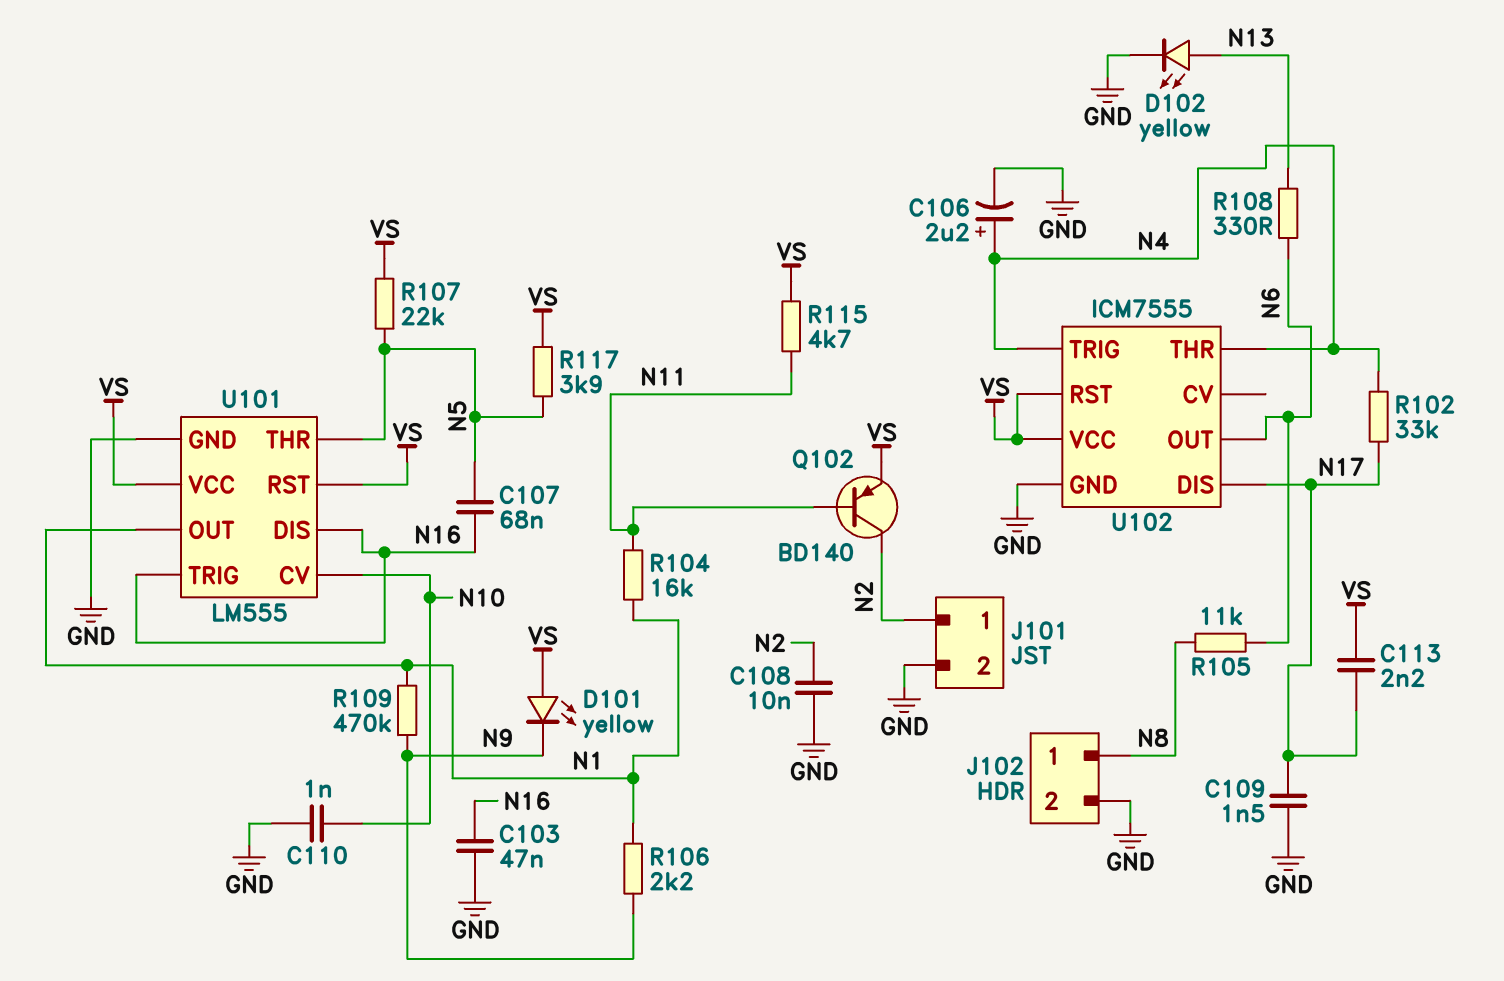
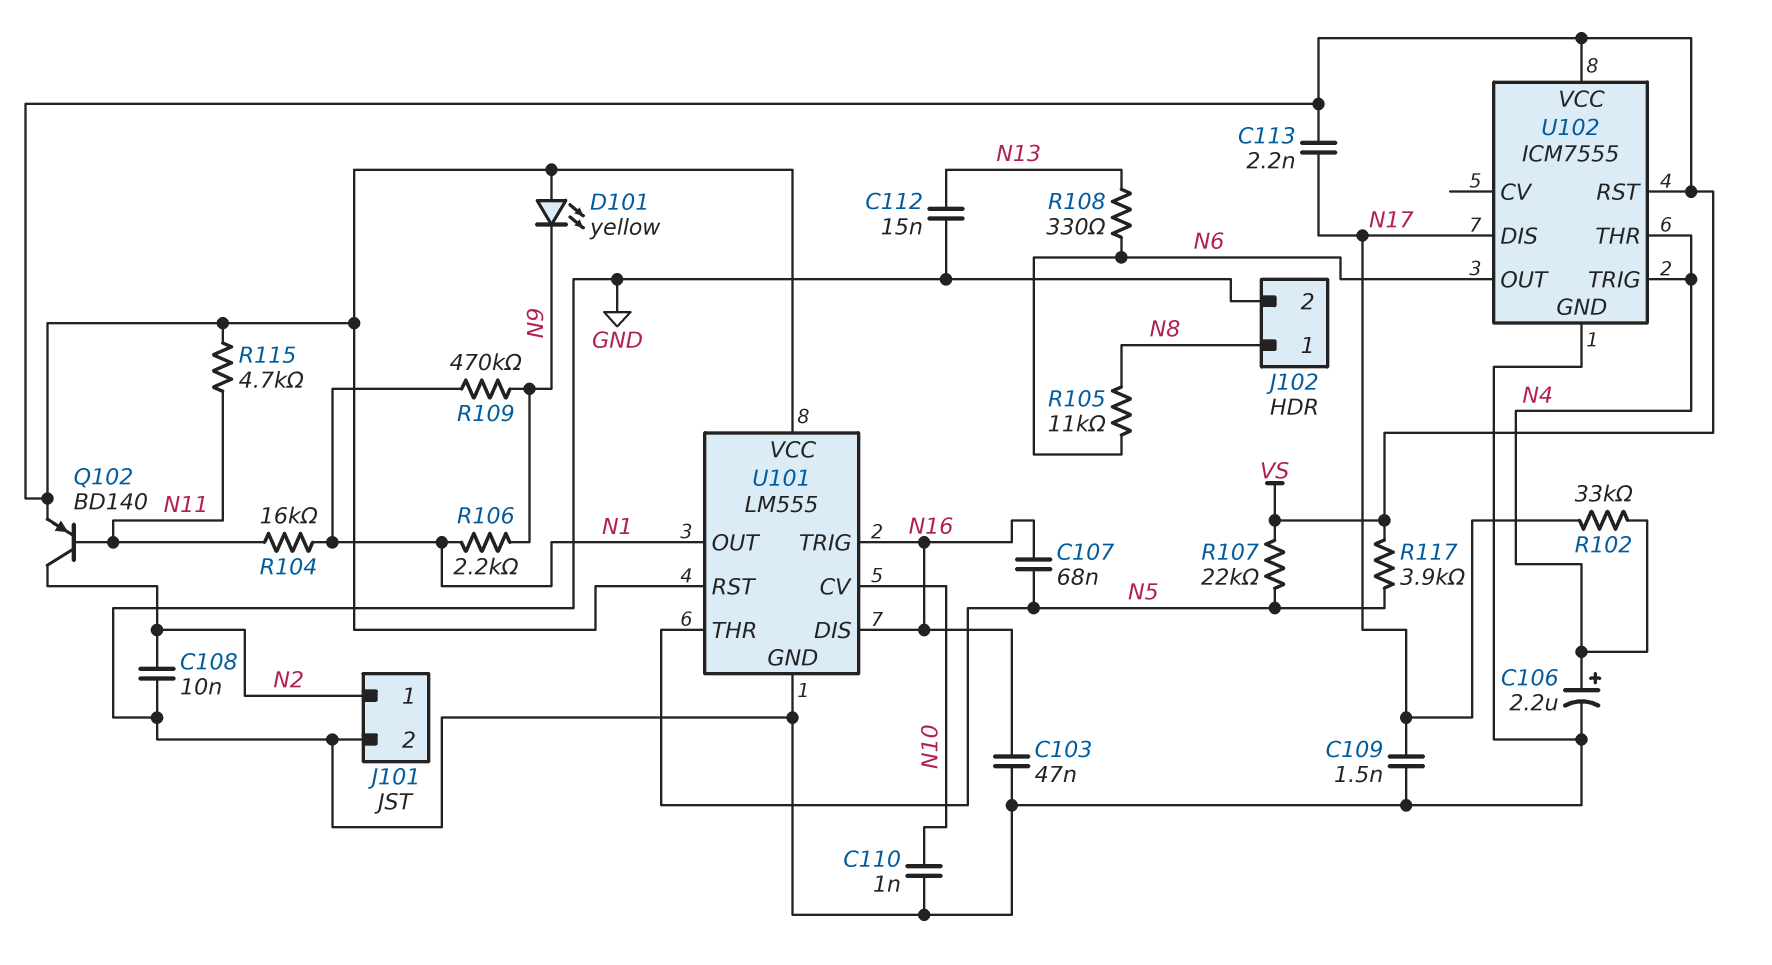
C112: none -> 15nF (GND, N13)
D102: LED yellow (A N13, K GND) -> none

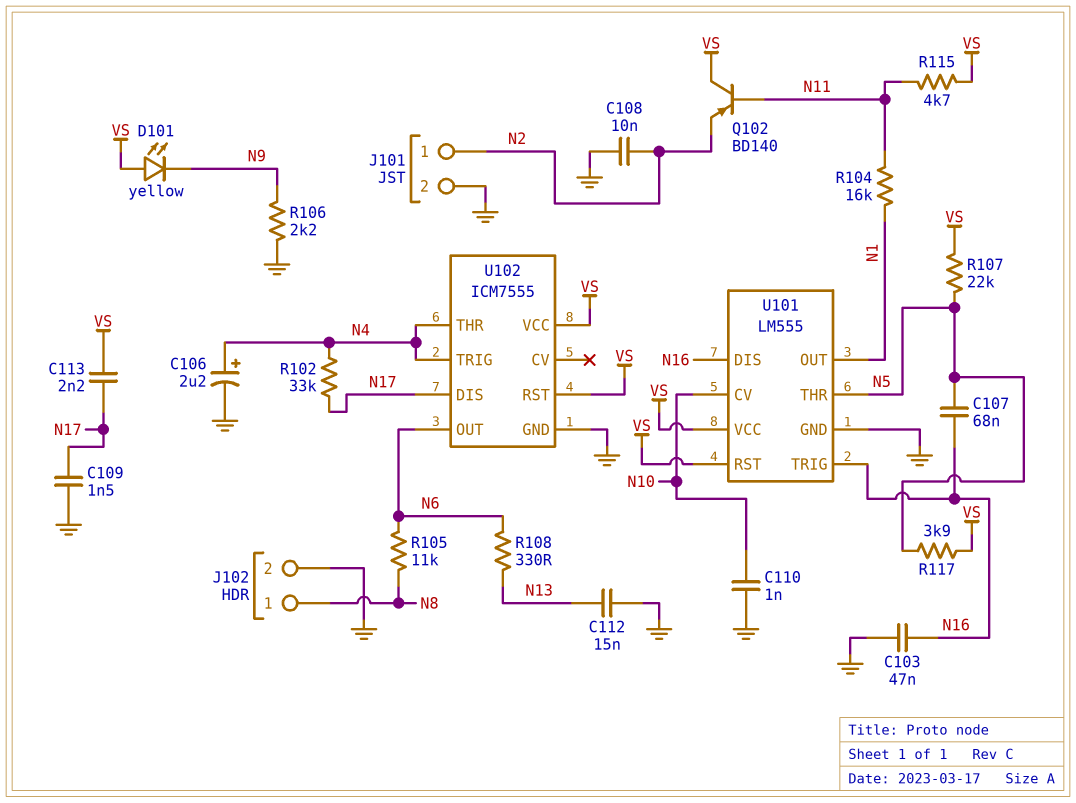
Q102: PNP BD140 (B N11, C N2, E VS) -> PNP BD140 (B N11, C VS, E N2)
R106: 2.2k (N1, N9) -> 2.2k (GND, N9)
R109: 470k (N1, N9) -> none

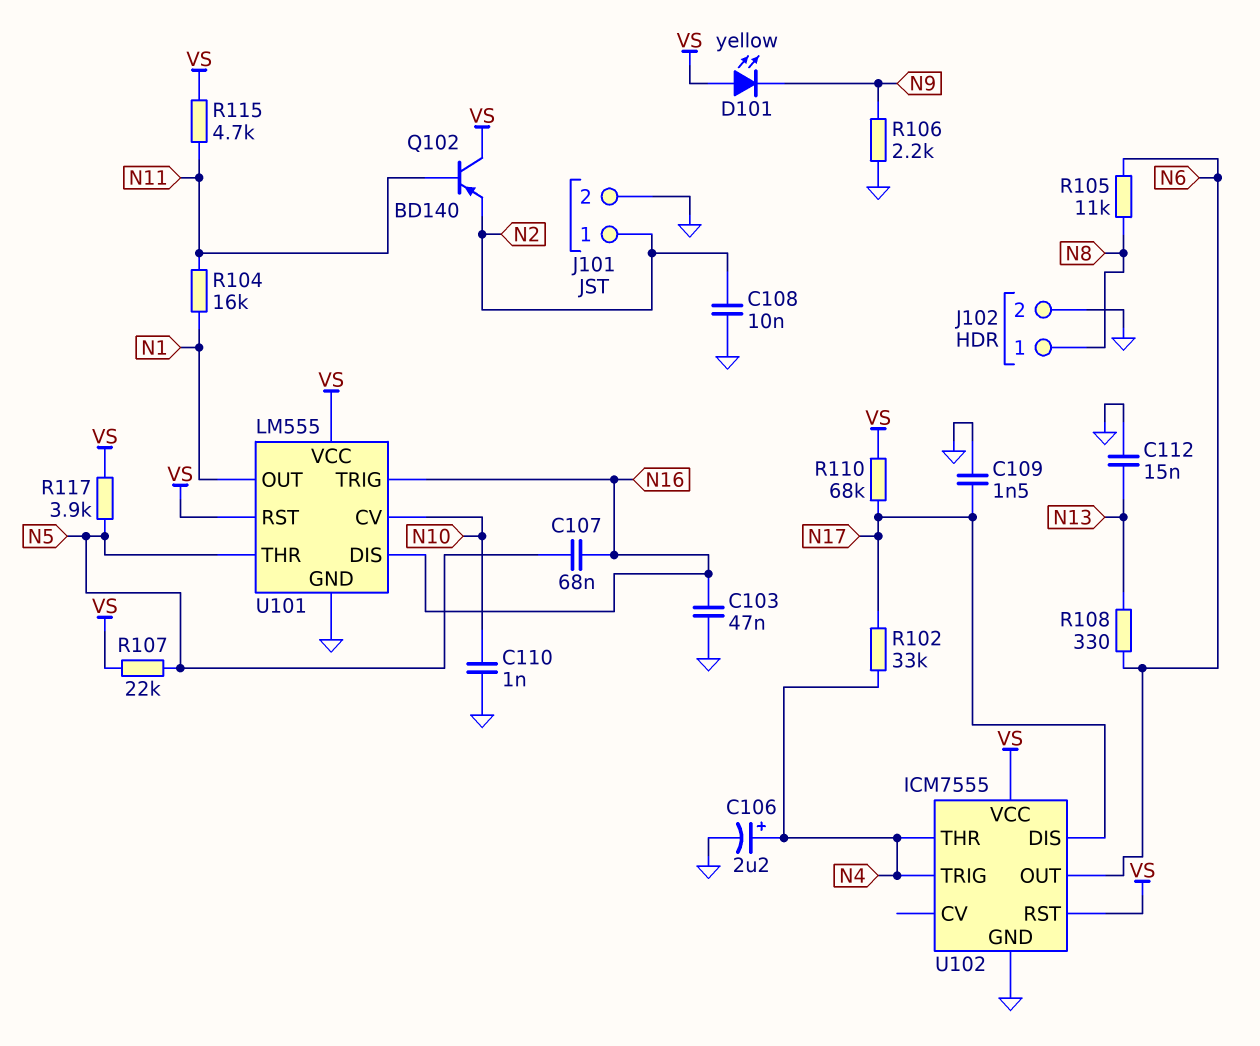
C113: 2.2nF (N17, VS) -> none
R110: none -> 68k (N17, VS)

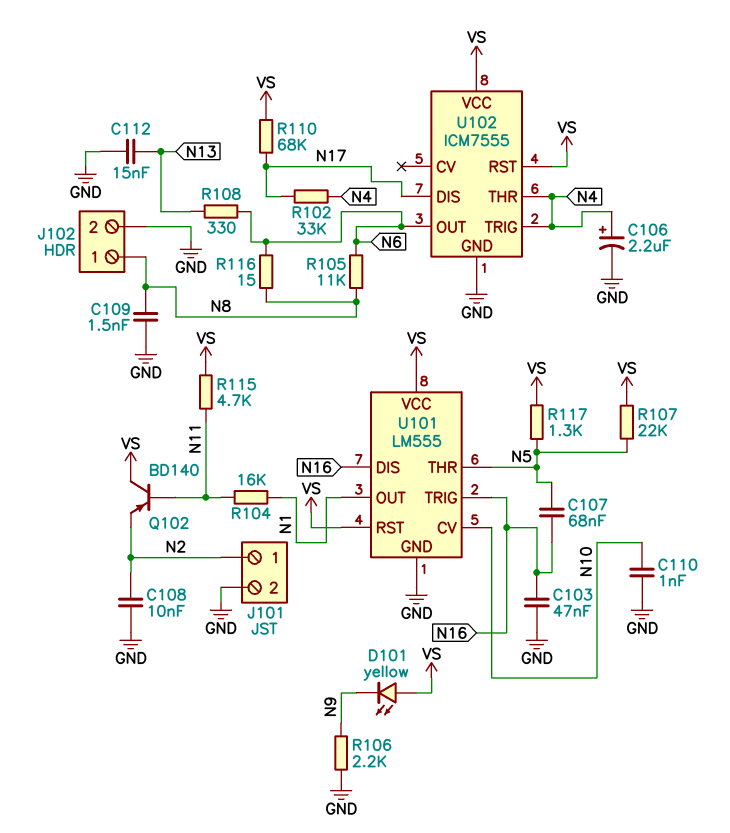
C109: 1.5nF (GND, N17) -> 1.5nF (GND, N8)
R116: none -> 15 (N6, N8)
R117: 3.9k (N5, VS) -> 1.3k (N5, VS)

